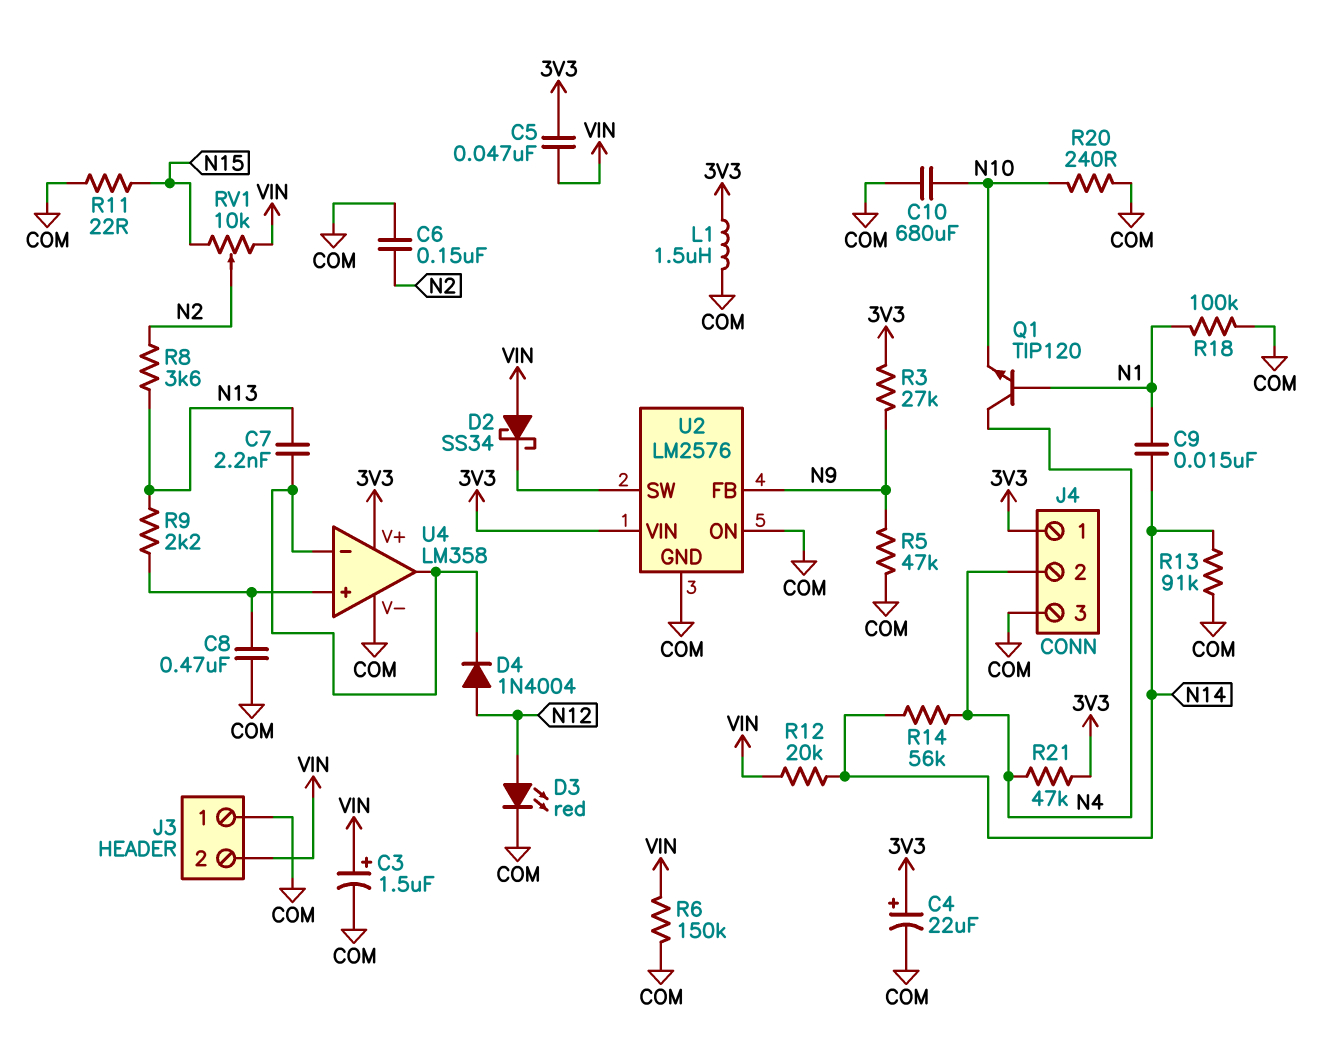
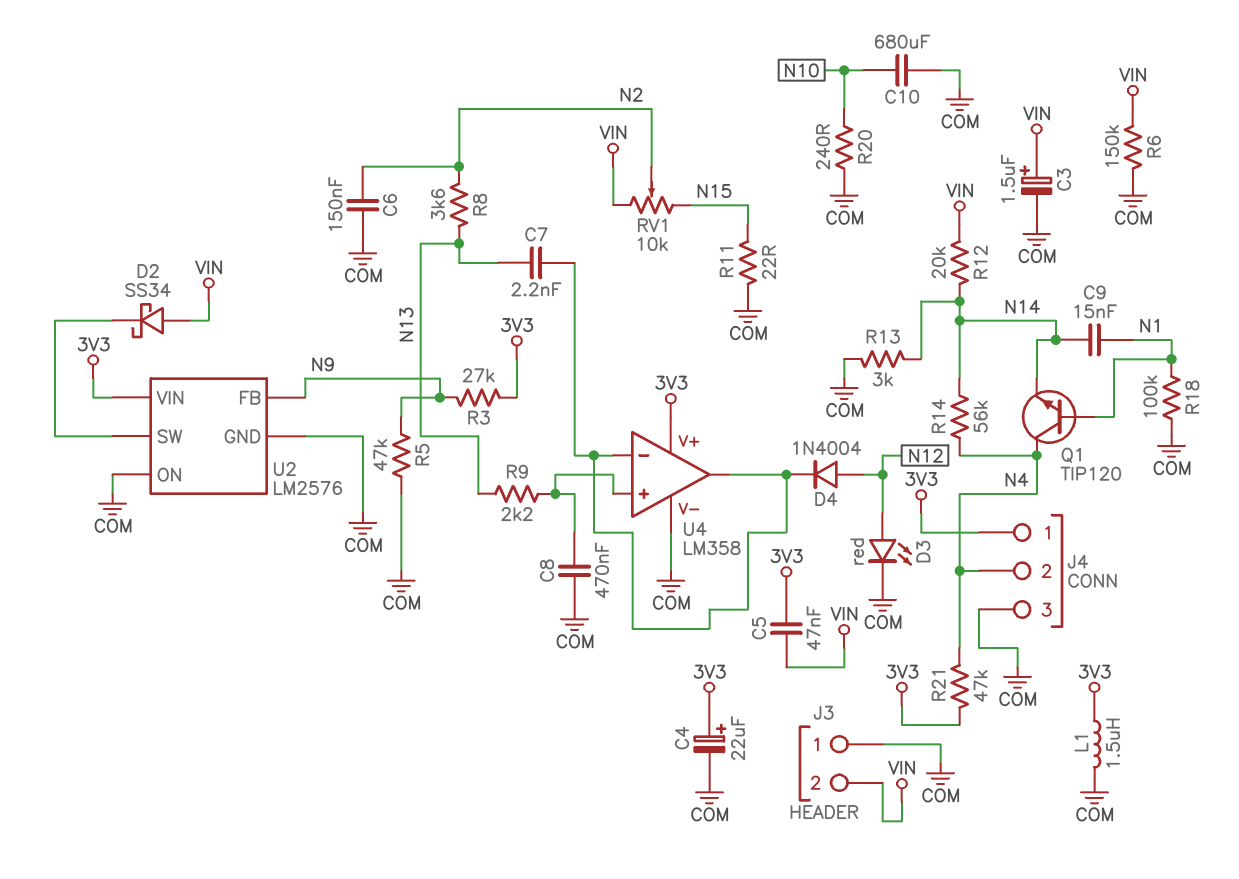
Q1: NPN TIP120 (B N1, C N4, E N10) -> NPN TIP120 (B N1, C N4, E N14)
R13: 91k (COM, N14) -> 3k (COM, N14)

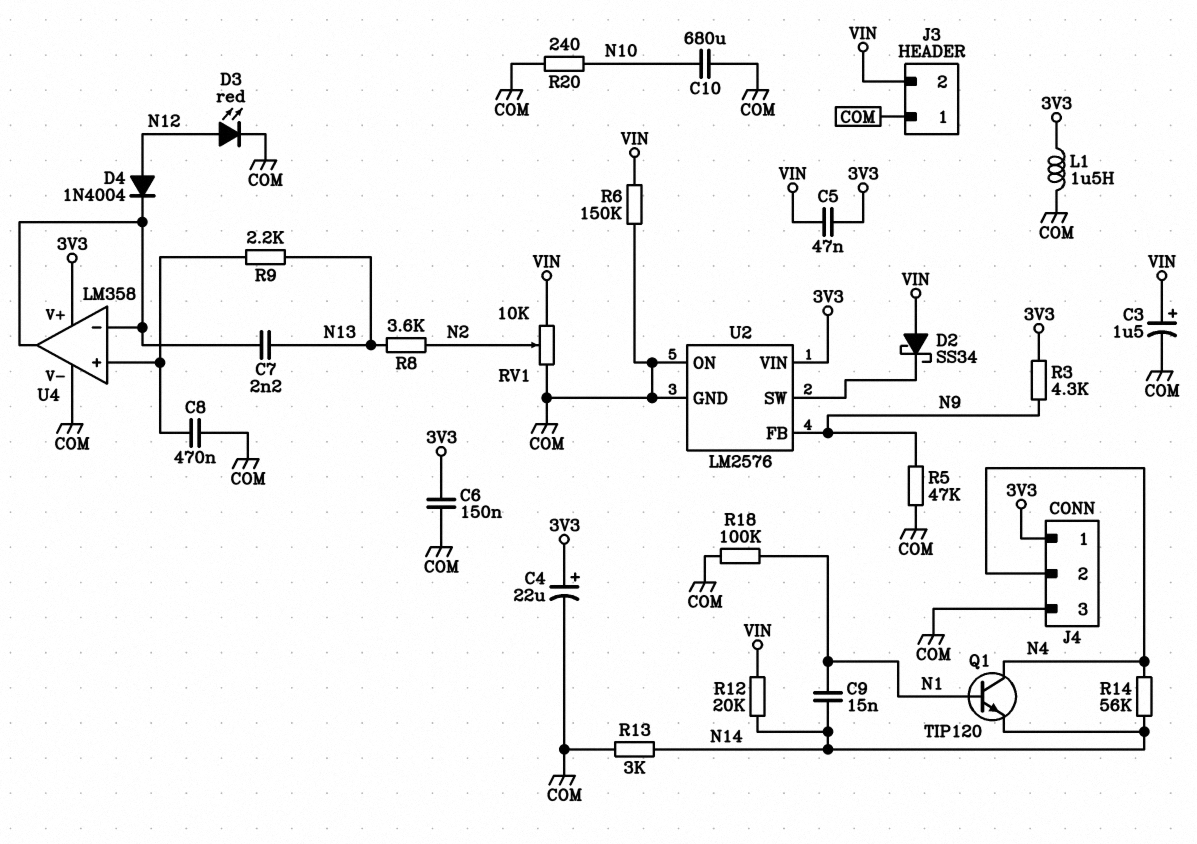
C6: 150nF (COM, N2) -> 150nF (3V3, COM)
R3: 27k (3V3, N9) -> 4.3k (3V3, N9)
R11: 22 (COM, N15) -> none
R21: 47k (3V3, N4) -> none
RV1: 10k (N15, VIN, wiper N2) -> 10k (COM, VIN, wiper N2)

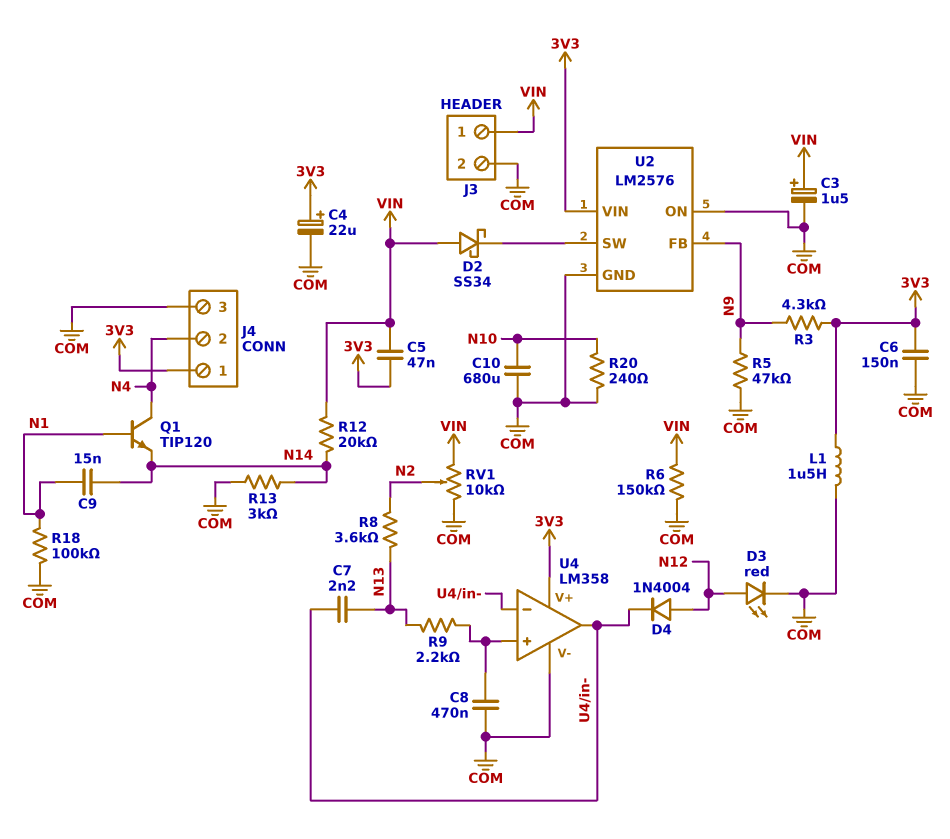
J3 pin 1: COM -> VIN
J3 pin 2: VIN -> COM
R14: 56k (N4, N14) -> none

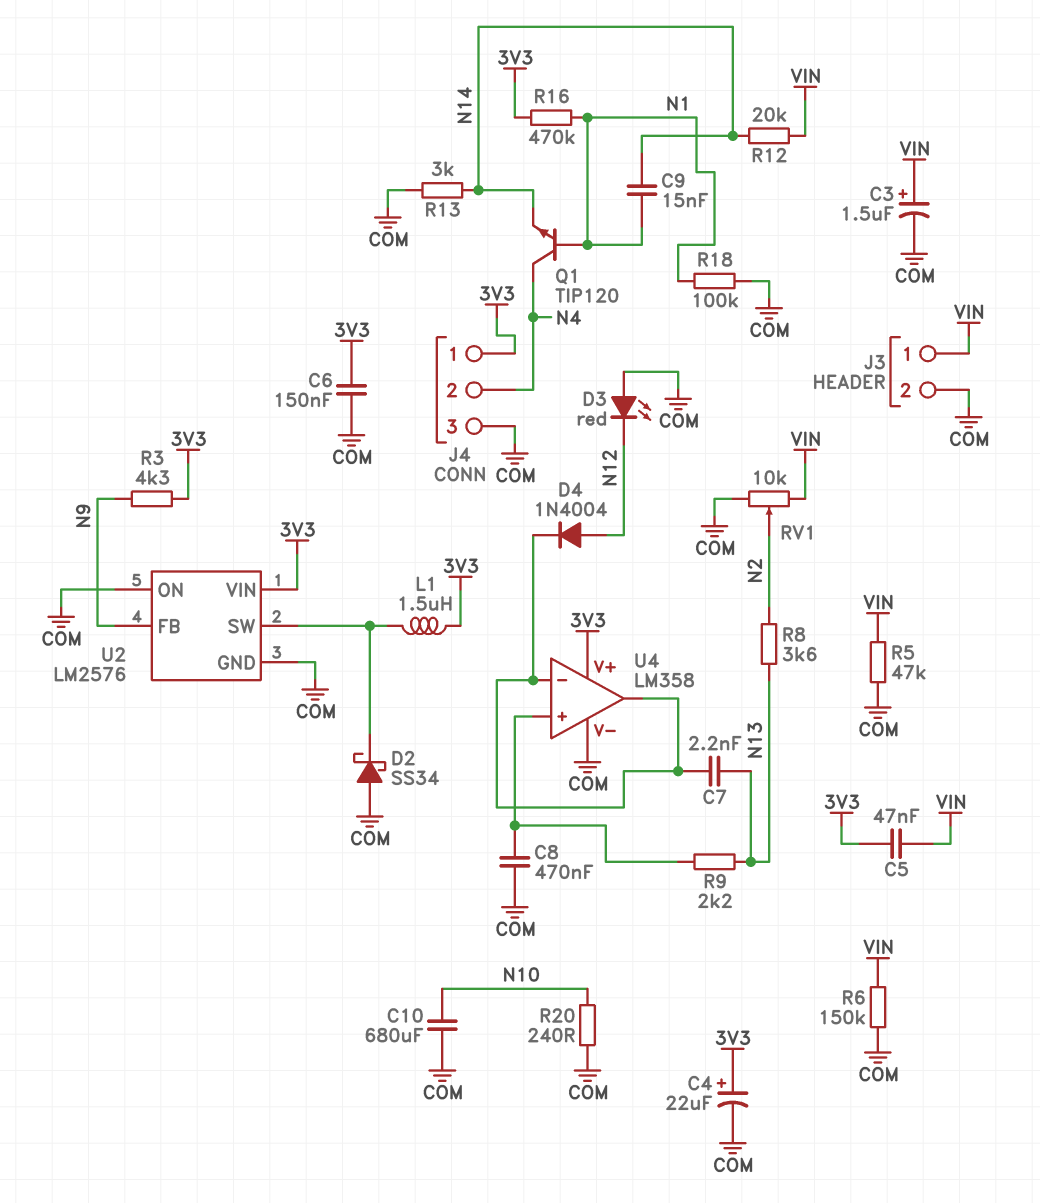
D2: schottky SS34 (A VIN, K U2/SW) -> schottky SS34 (A COM, K U2/SW)
D3: LED red (A N12, K COM) -> LED red (A COM, K N12)
L1: 1.5uH (3V3, COM) -> 1.5uH (3V3, U2/SW)
R5: 47k (COM, N9) -> 47k (COM, VIN)
R16: none -> 470k (3V3, N1)

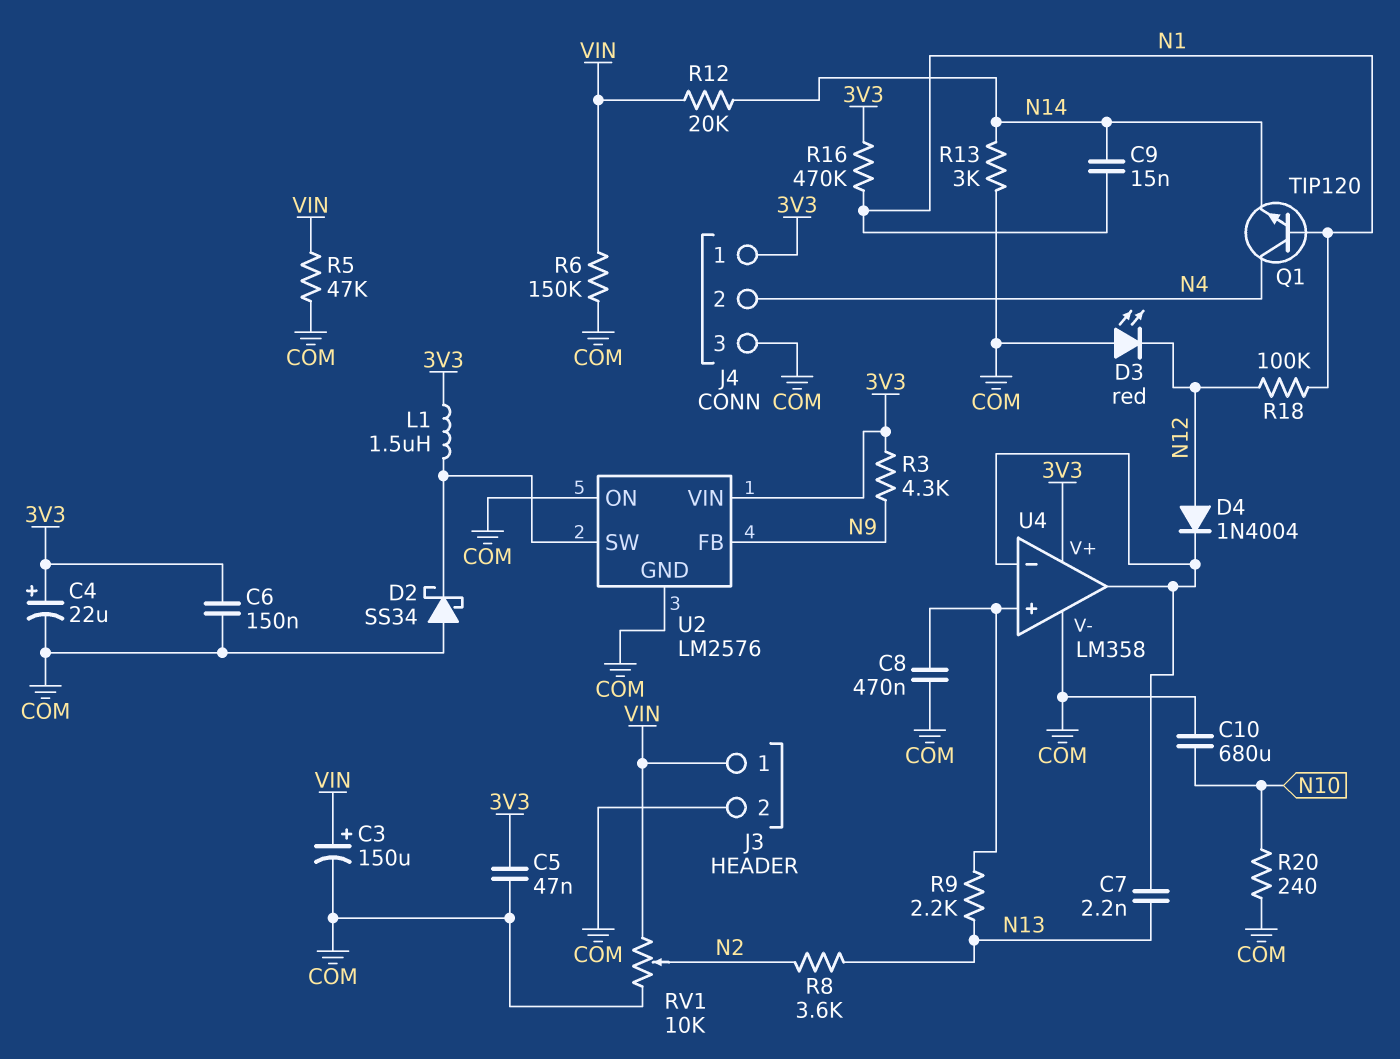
C3: 1.5uF (plus VIN, minus COM) -> 150uF (plus VIN, minus COM)
C5: 47nF (3V3, VIN) -> 47nF (3V3, COM)
R18: 100k (COM, N1) -> 100k (N1, N12)

